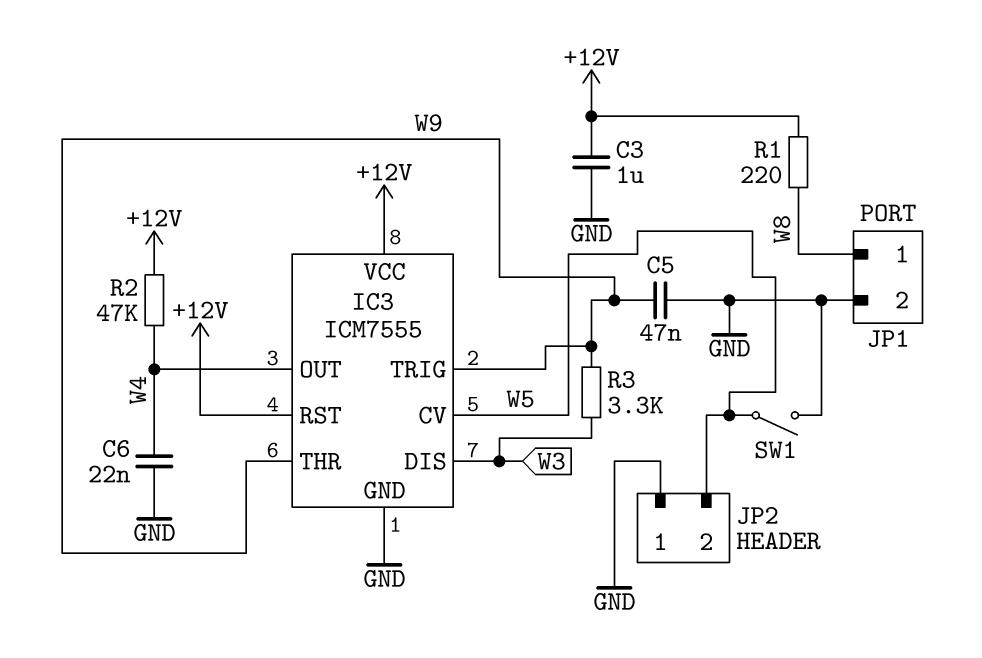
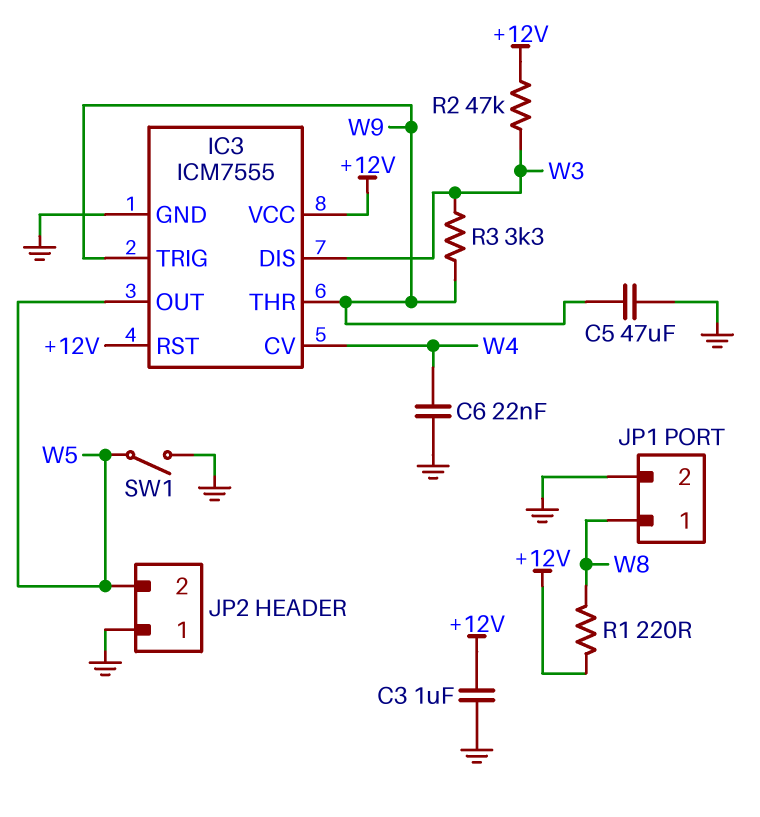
C5: 47nF (GND, W9) -> 47uF (GND, W9)
IC3 pin CV: W5 -> W4
IC3 pin OUT: W4 -> W5
R2: 47k (+12V, W4) -> 47k (+12V, W3)

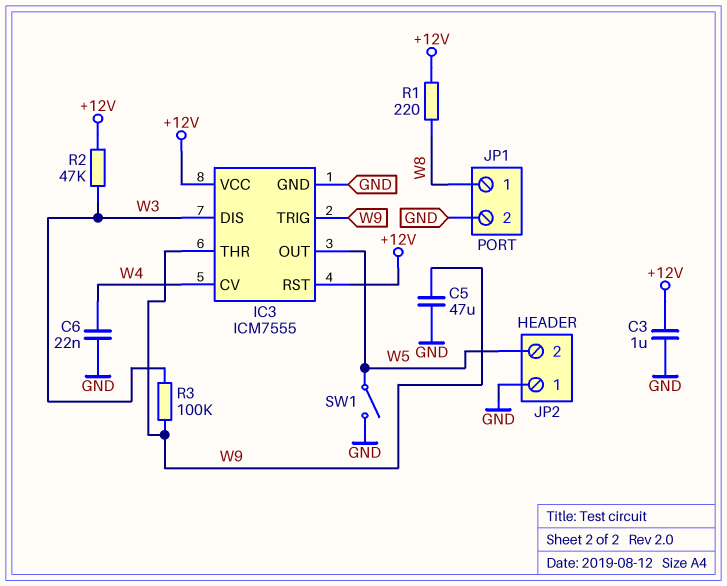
R3: 3.3k (W3, W9) -> 100k (W3, W9)

